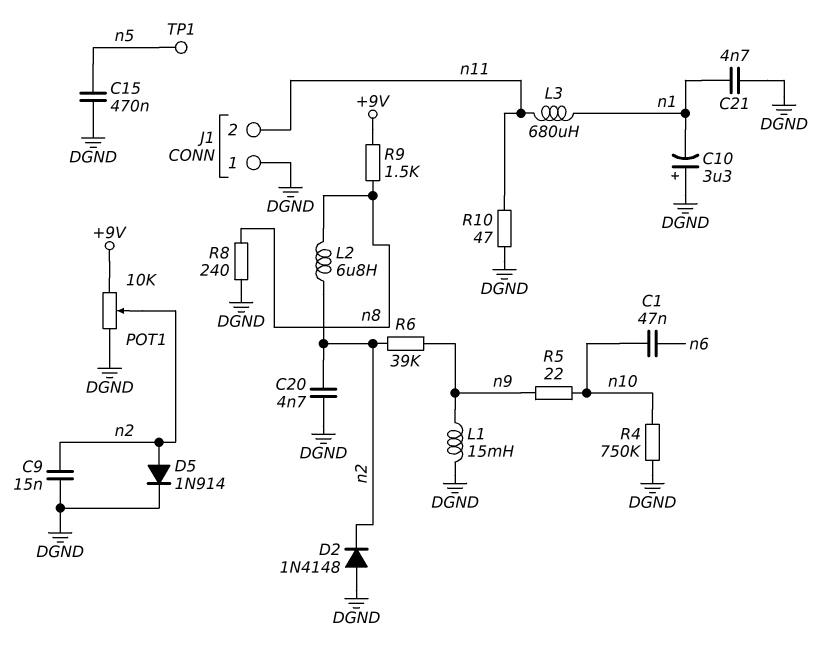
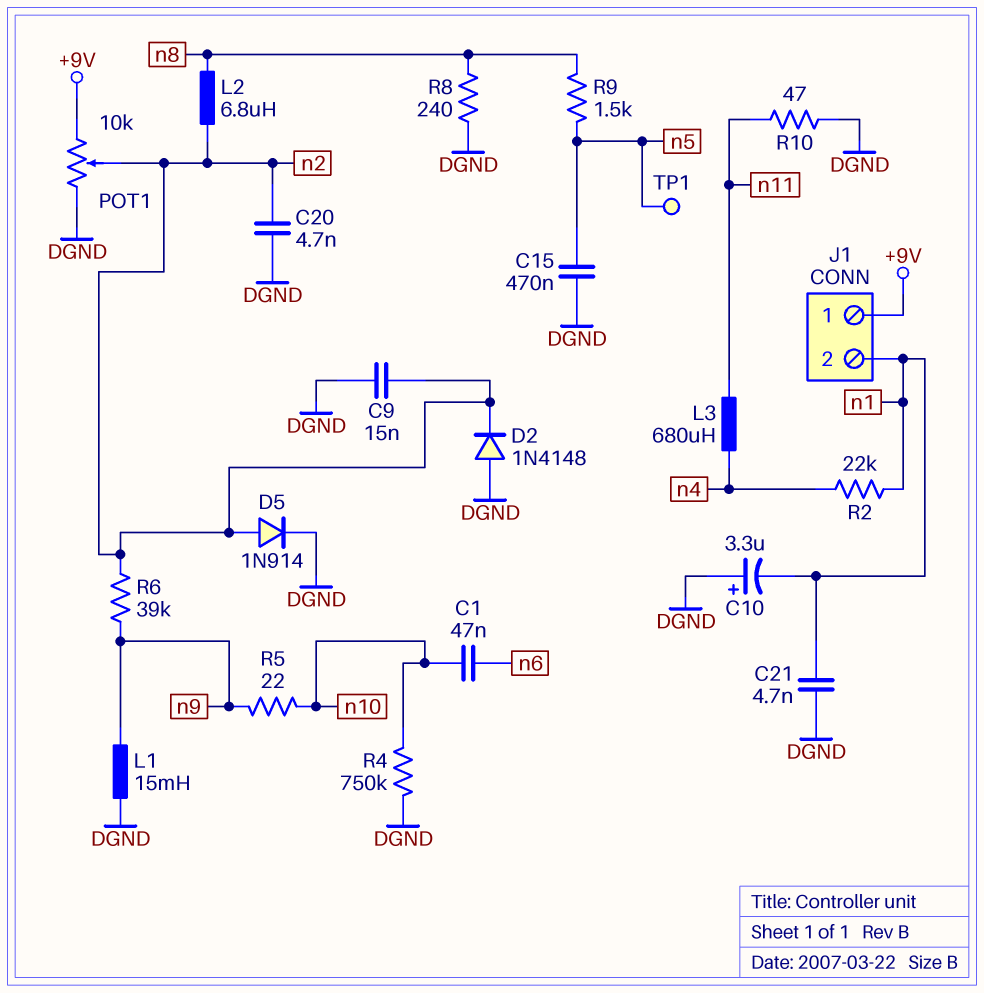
J1 pin 1: DGND -> +9V
J1 pin 2: n11 -> n1
L3: 680uH (n1, n11) -> 680uH (n4, n11)
R2: none -> 22k (n1, n4)
R9: 1.5k (+9V, n8) -> 1.5k (n5, n8)

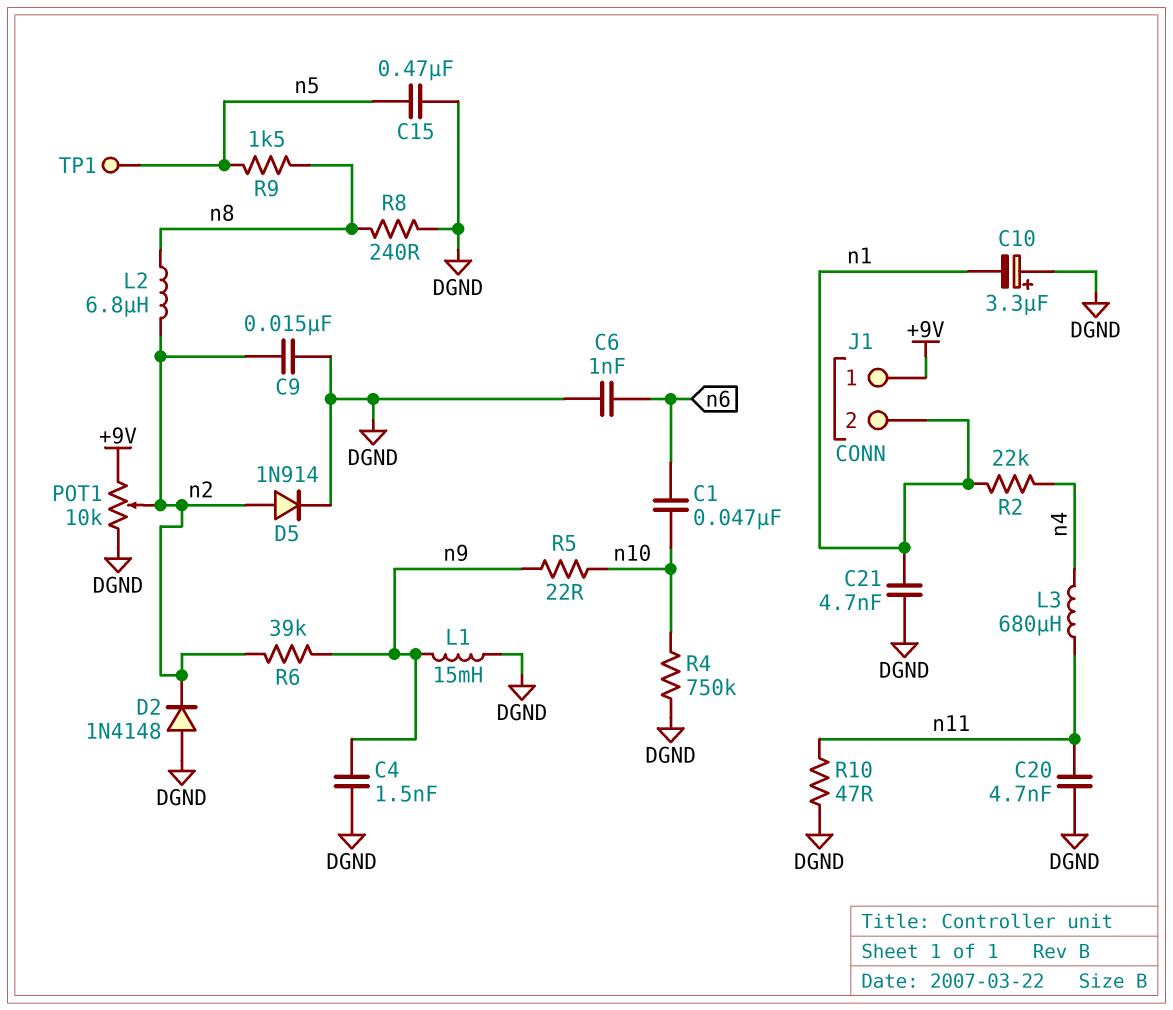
C4: none -> 1.5nF (DGND, n9)
C6: none -> 1nF (DGND, n6)
C20: 4.7nF (DGND, n2) -> 4.7nF (DGND, n11)

